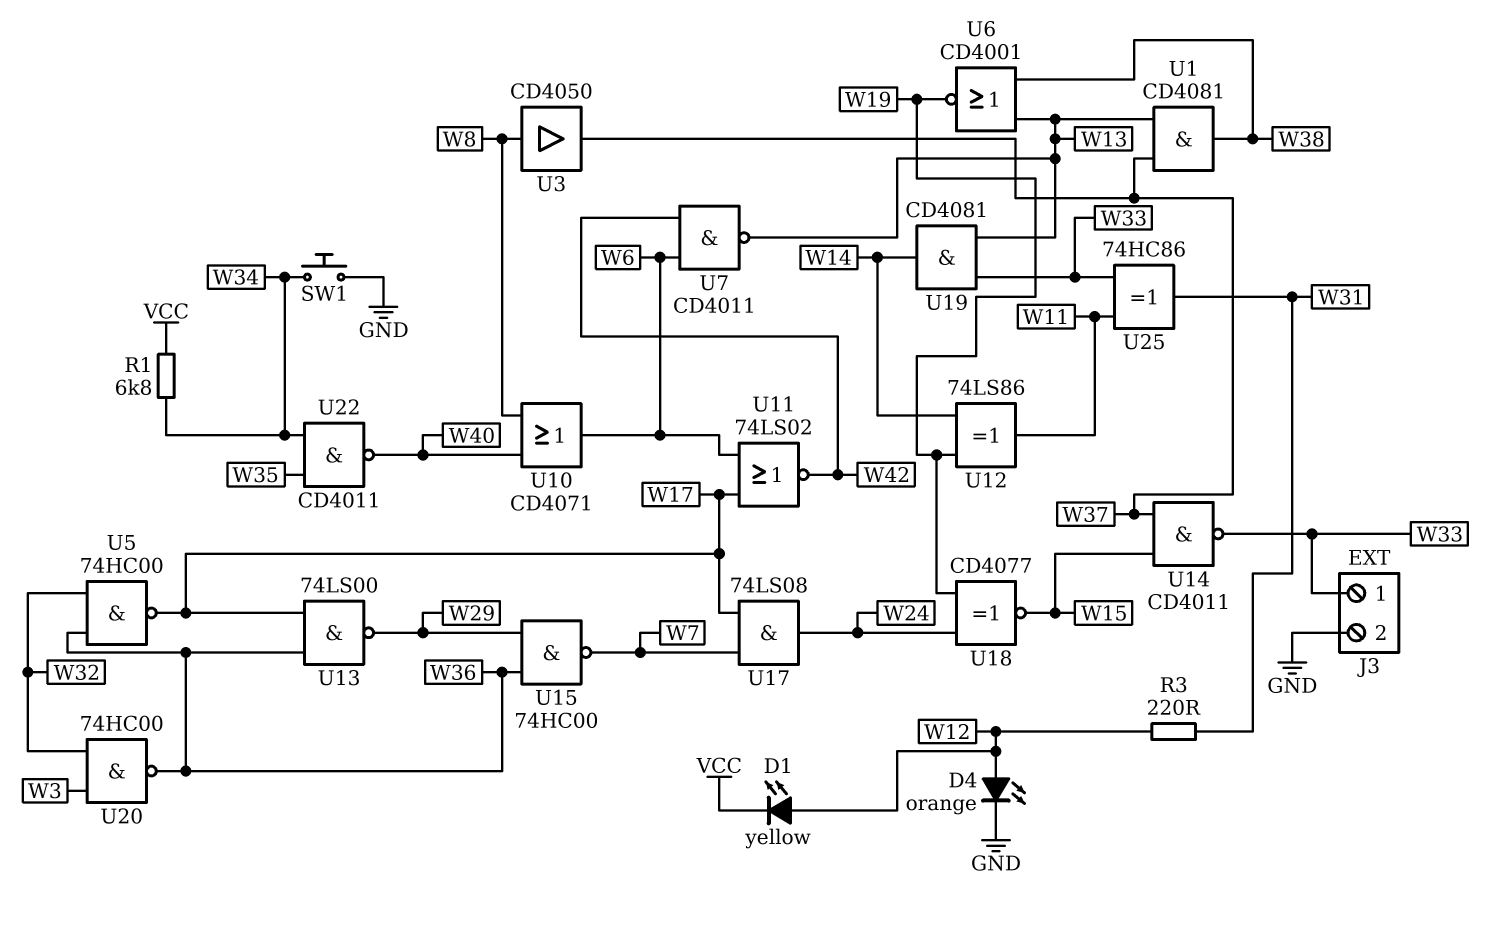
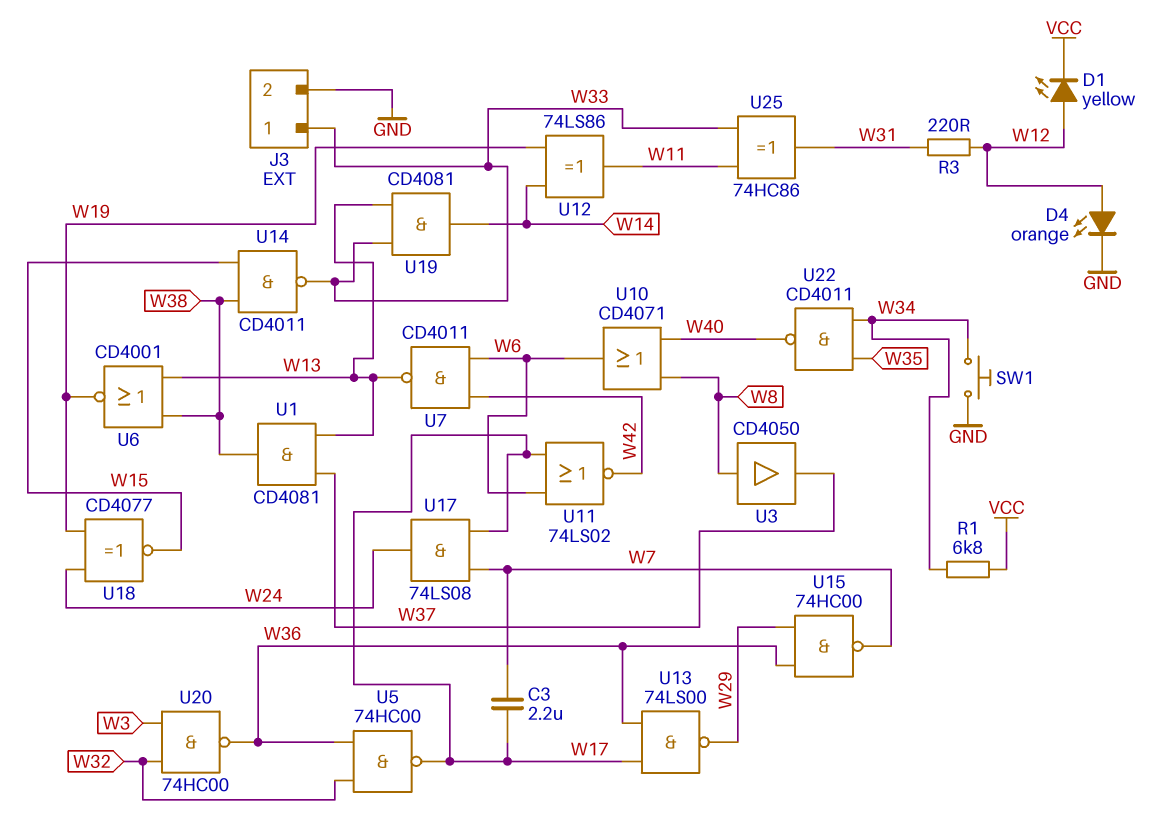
C3: none -> 2.2uF (W7, W17)
U14: NAND CD4011 (in W15, in W37, out W33) -> NAND CD4011 (in W15, in W38, out W33)

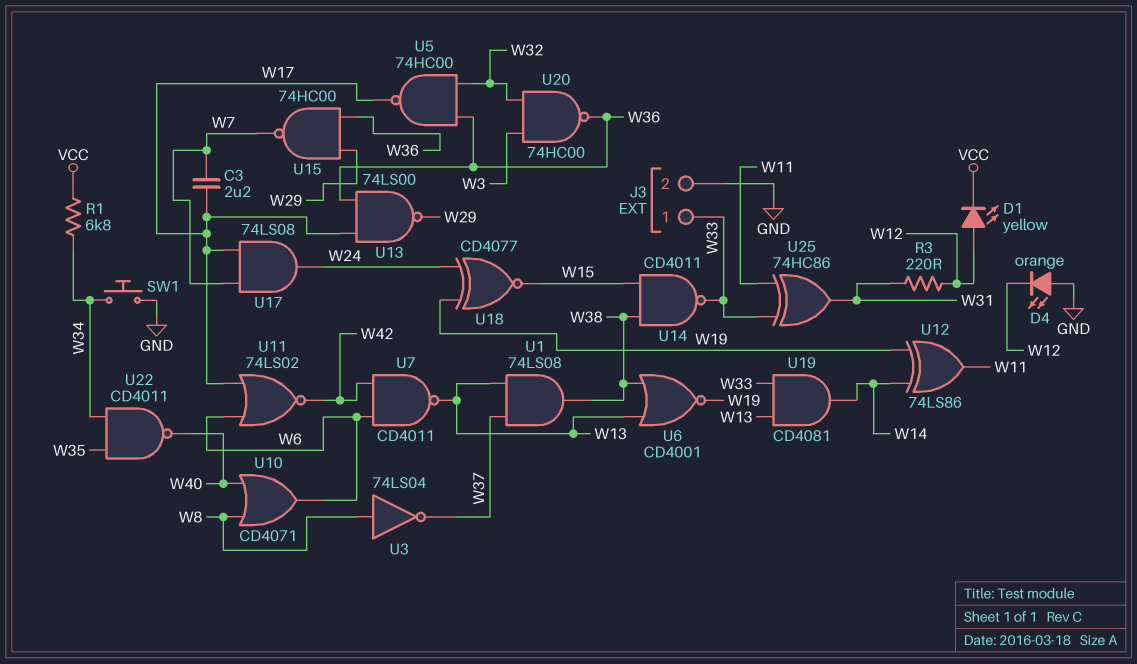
D4: LED orange (A W12, K GND) -> LED orange (A GND, K W12)
U1: AND CD4081 (in W13, in W37, out W38) -> AND 74LS08 (in W13, in W37, out W38)
U3: buffer CD4050 (in W8, out W37) -> NOT 74LS04 (in W8, out W37)

